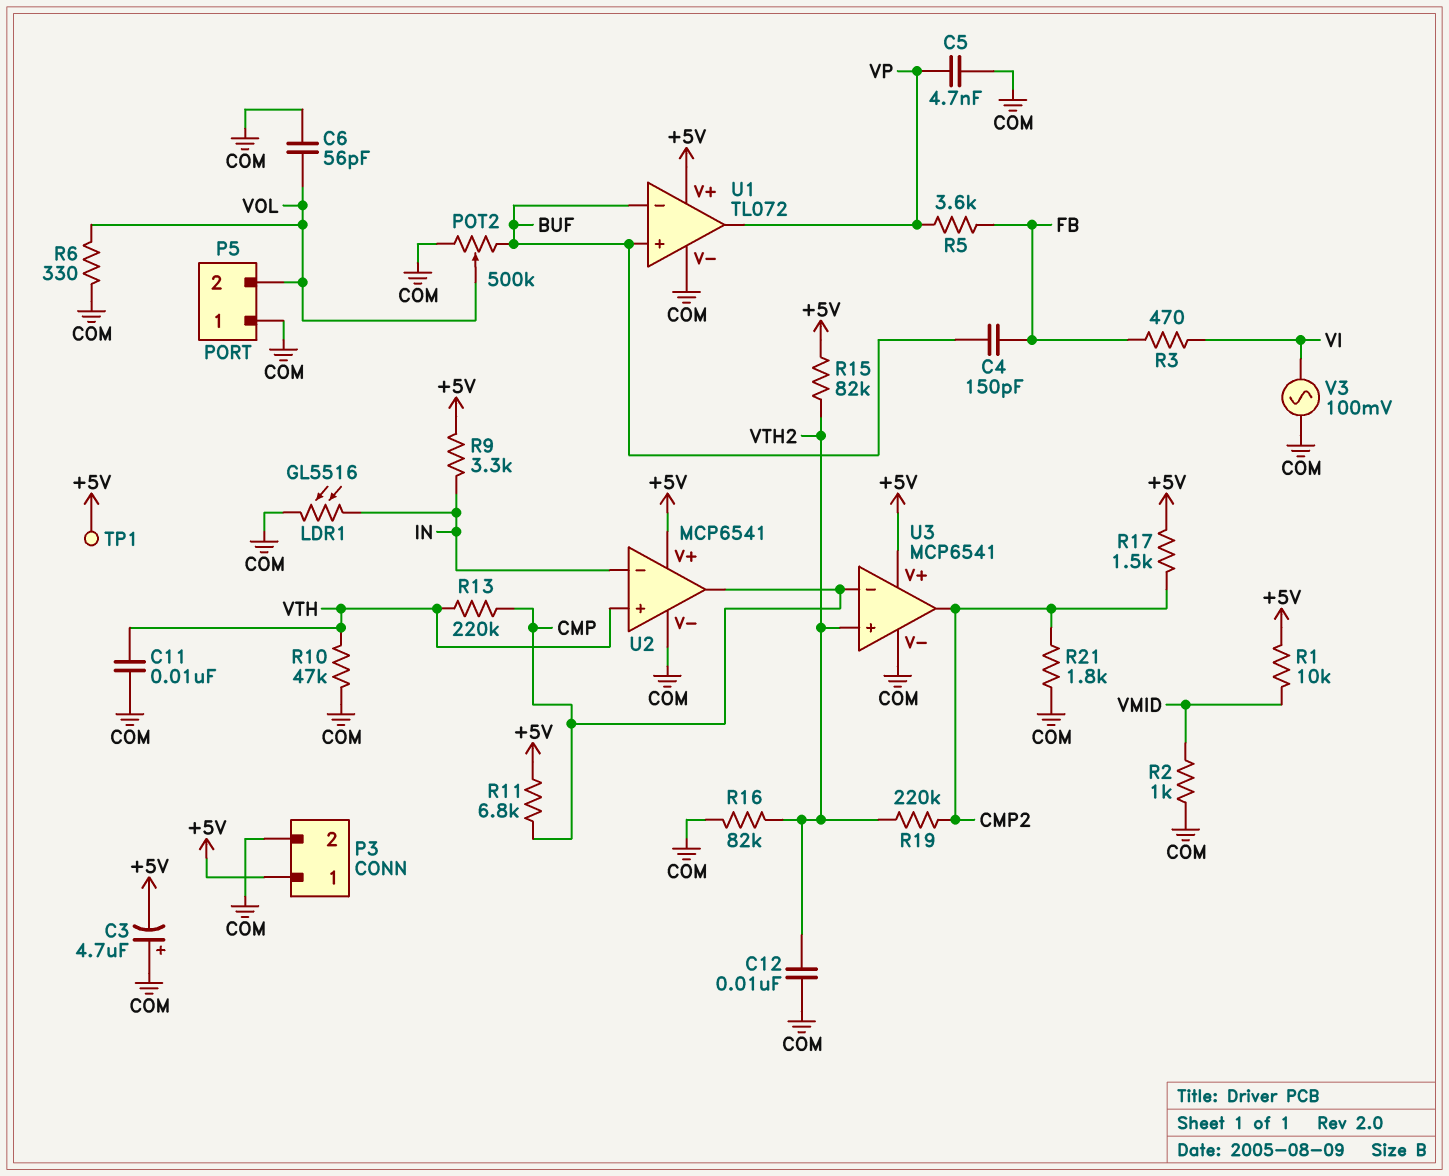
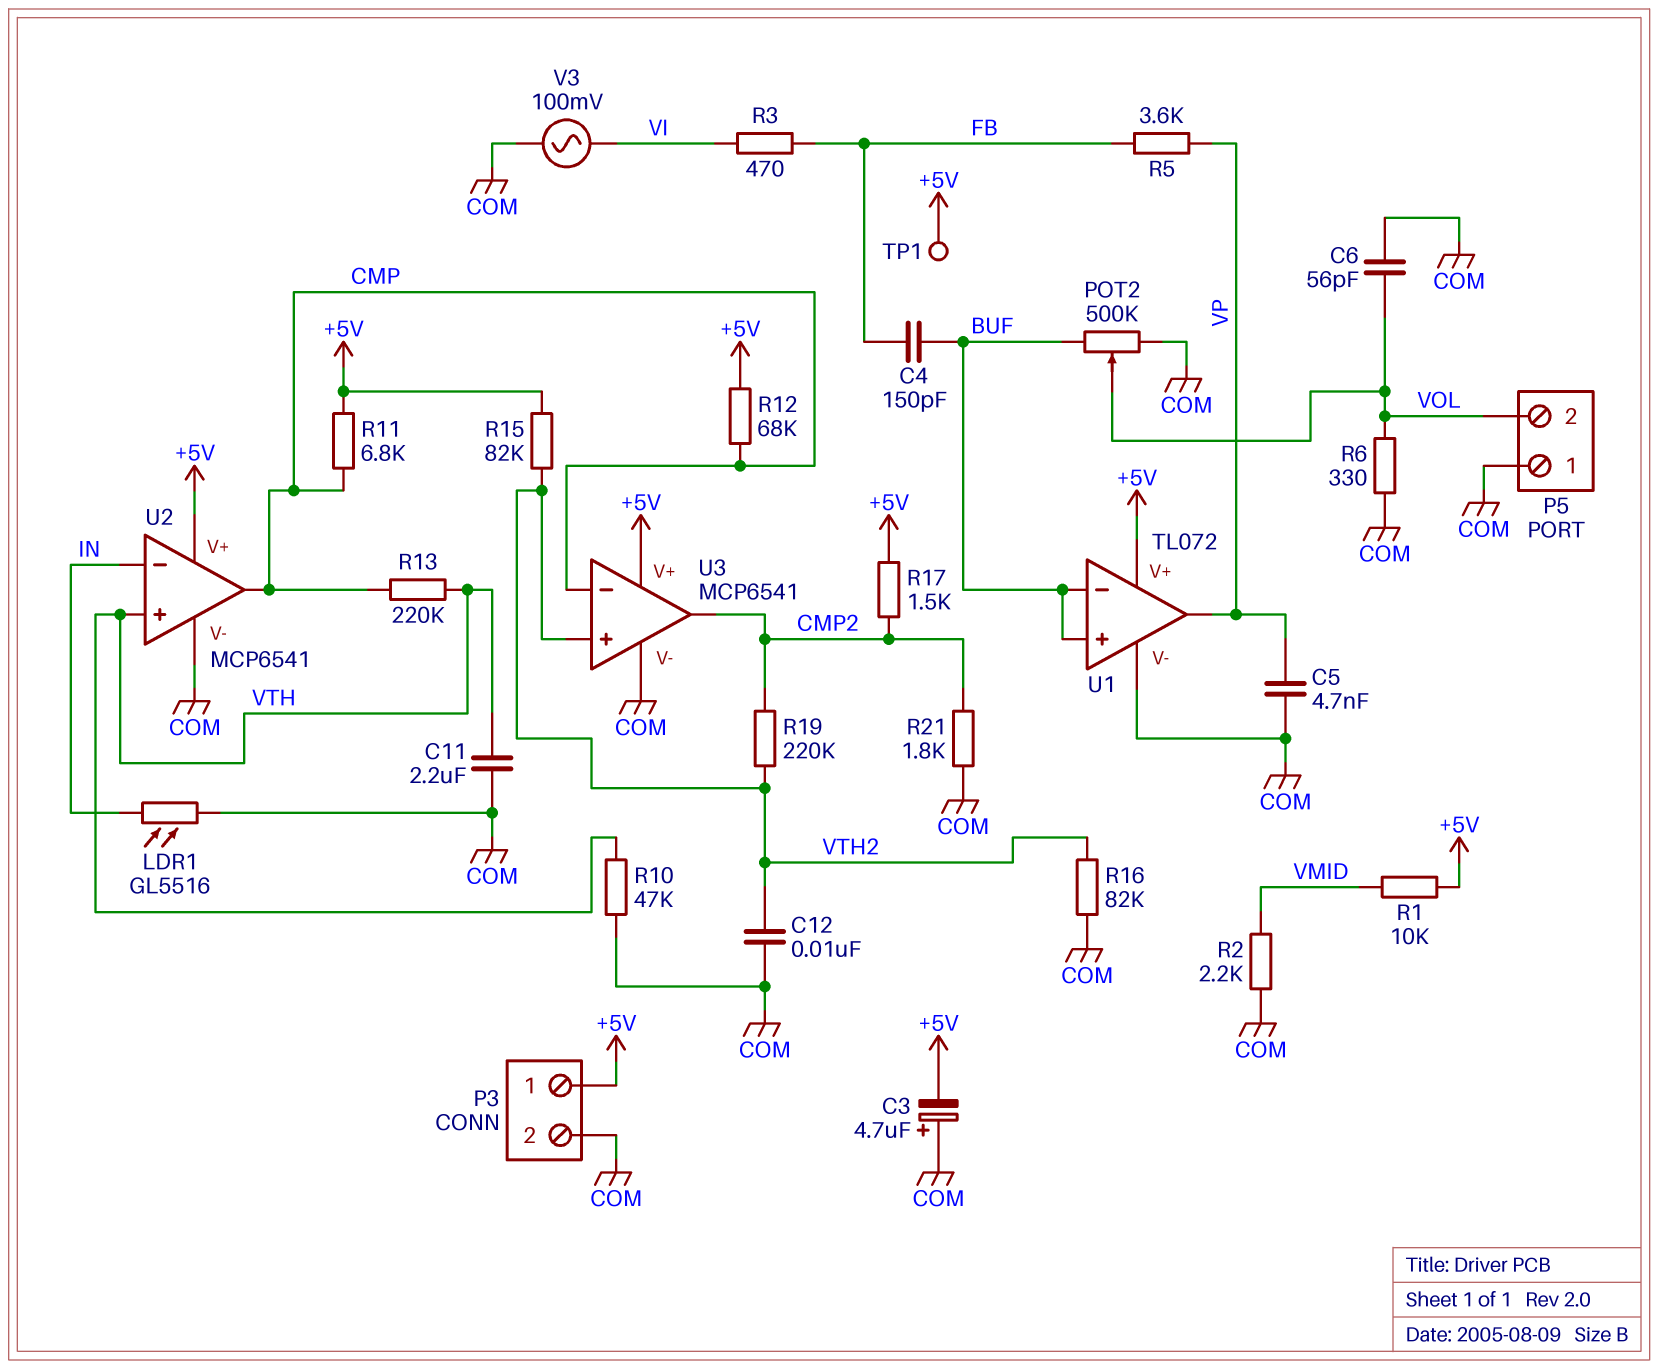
C11: 10nF (COM, VTH) -> 2.2uF (COM, VTH)
R2: 1k (COM, VMID) -> 2.2k (COM, VMID)
R9: 3.3k (+5V, IN) -> none
R12: none -> 68k (+5V, CMP)

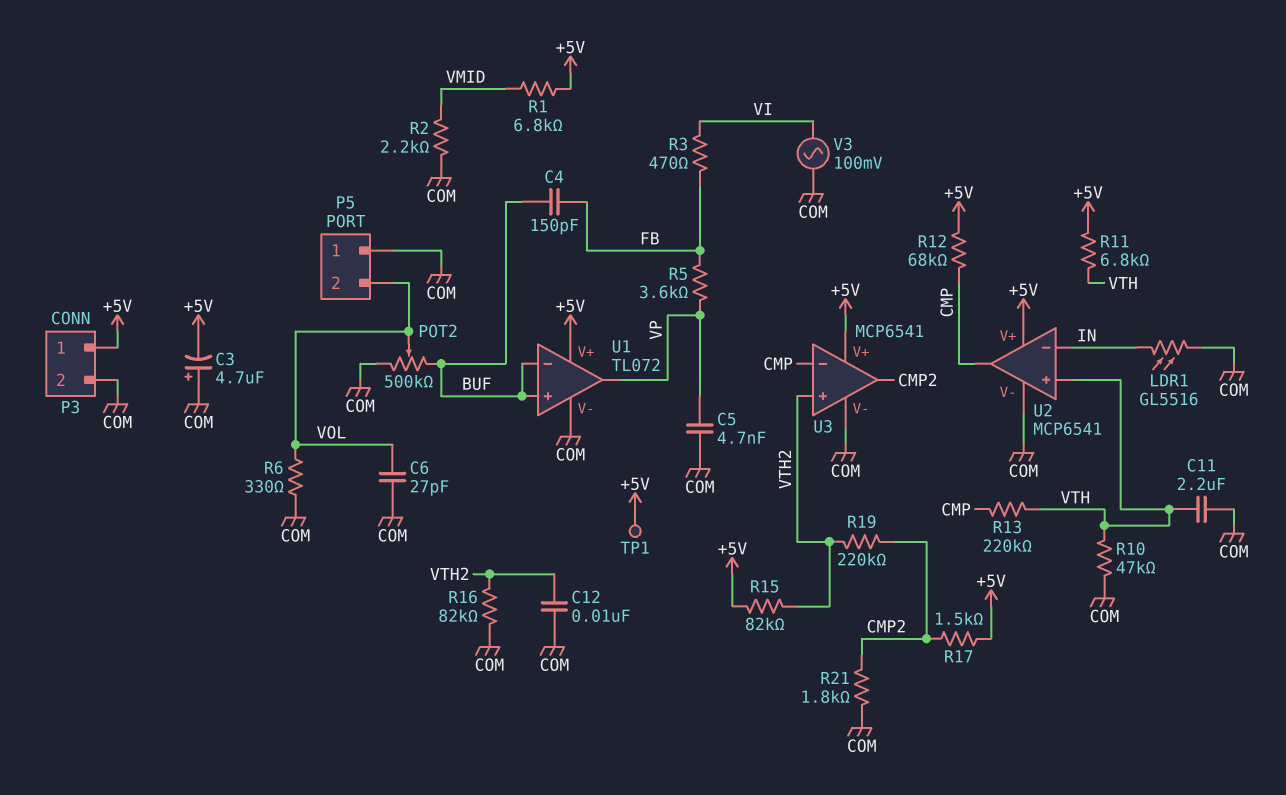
C6: 56pF (COM, VOL) -> 27pF (COM, VOL)
R1: 10k (+5V, VMID) -> 6.8k (+5V, VMID)
R11: 6.8k (+5V, CMP) -> 6.8k (+5V, VTH)

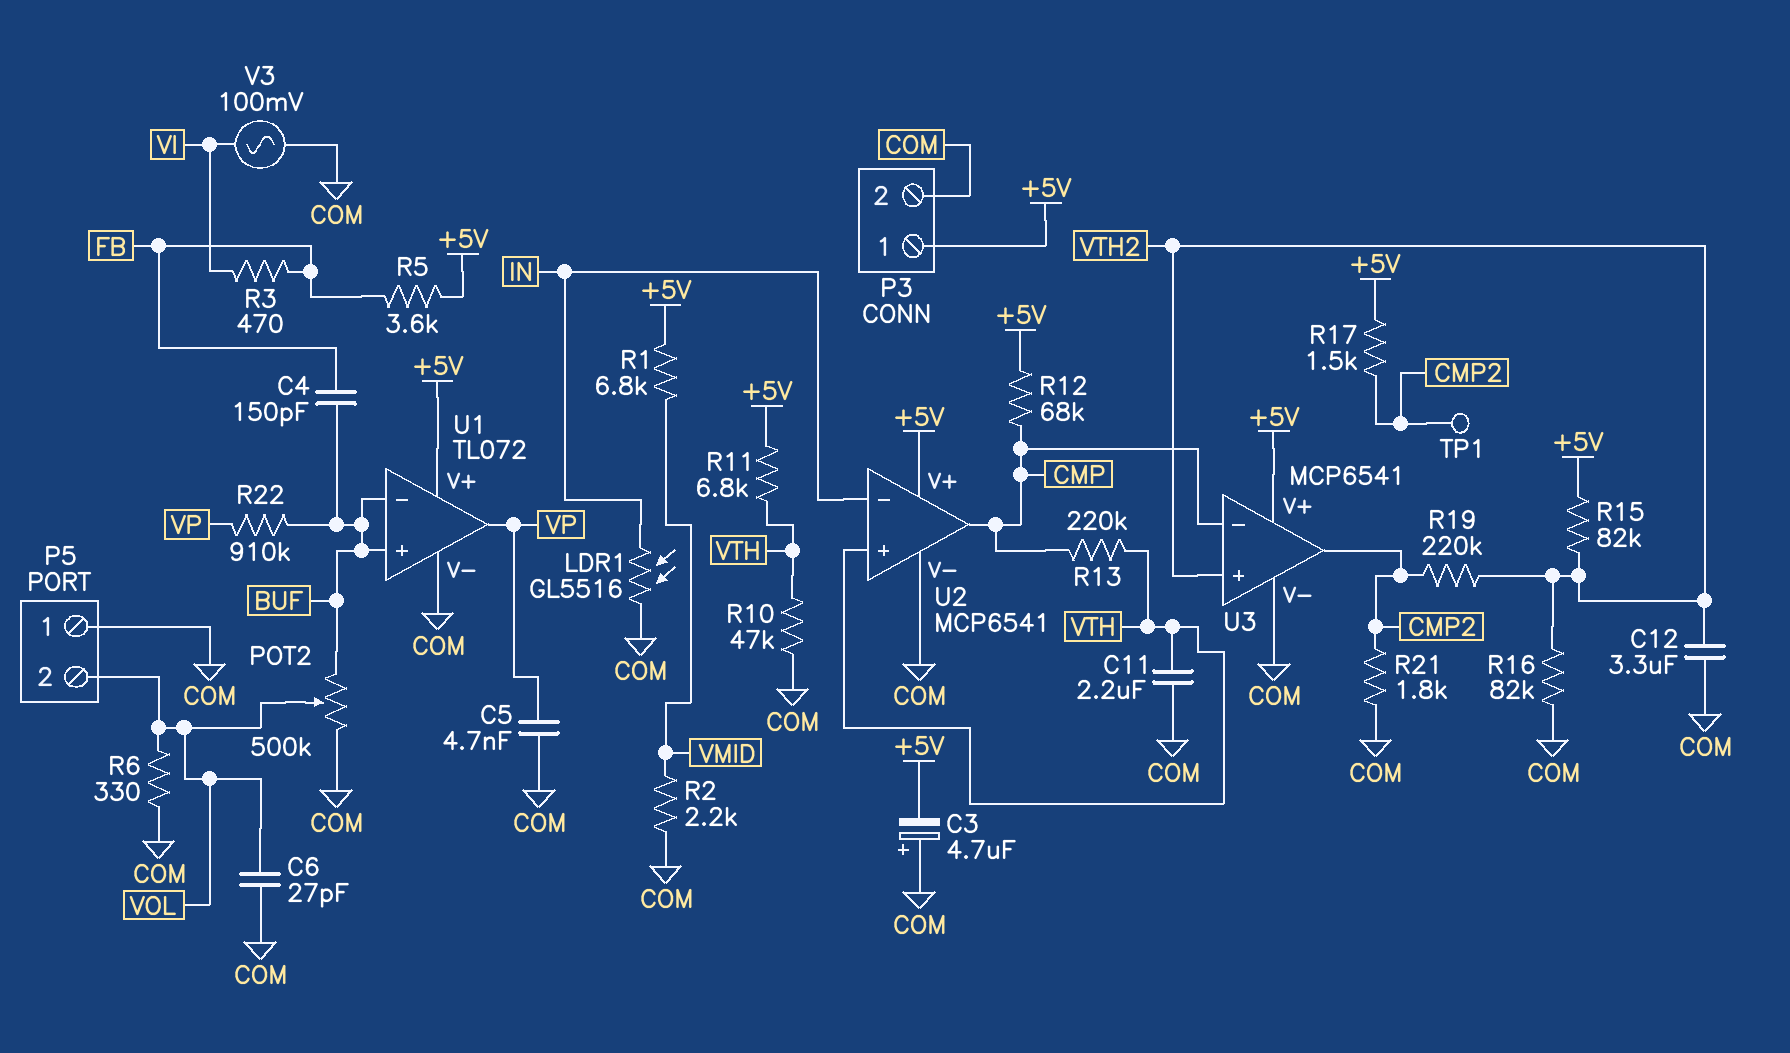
C12: 10nF (COM, VTH2) -> 3.3uF (COM, VTH2)
R5: 3.6k (FB, VP) -> 3.6k (+5V, FB)
R22: none -> 910k (BUF, VP)
TP1: test point (+5V) -> test point (CMP2)

